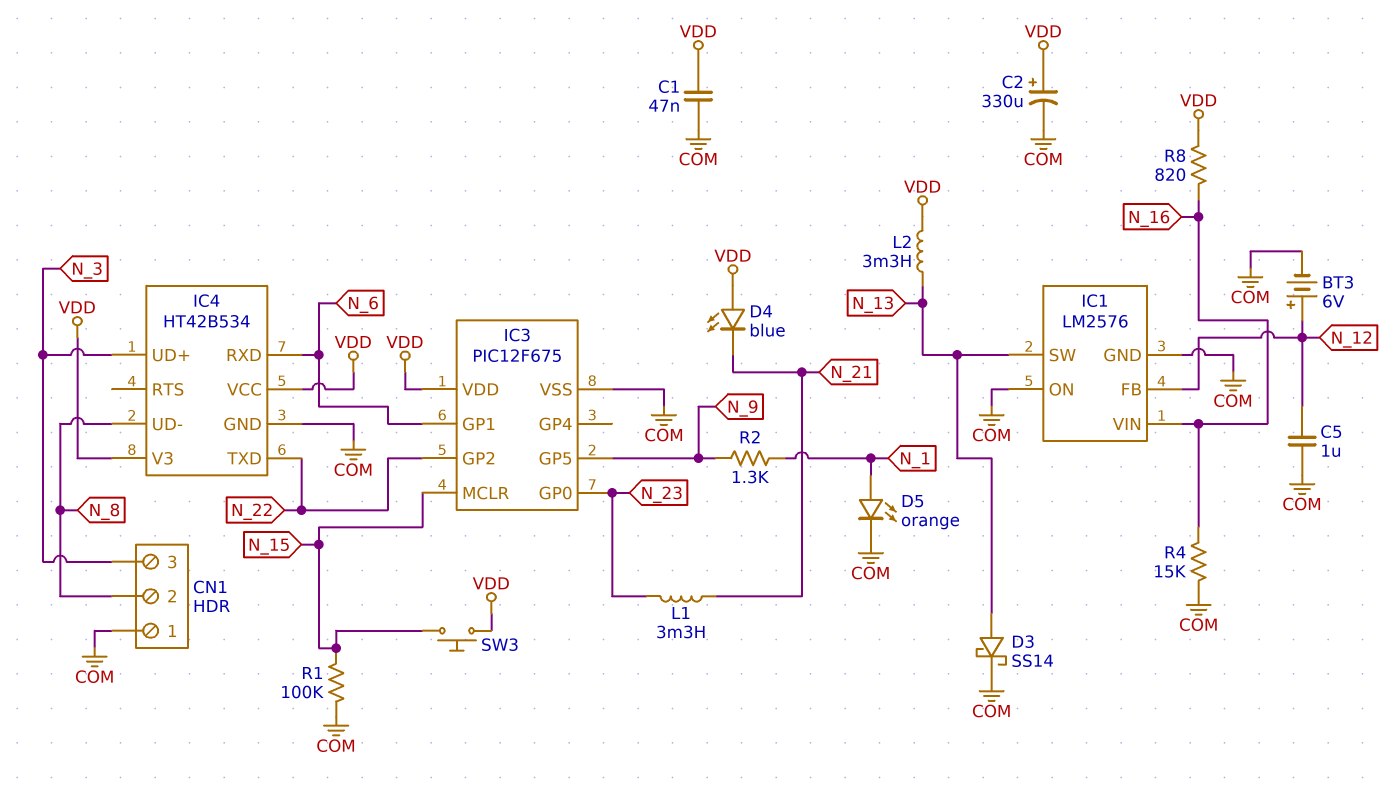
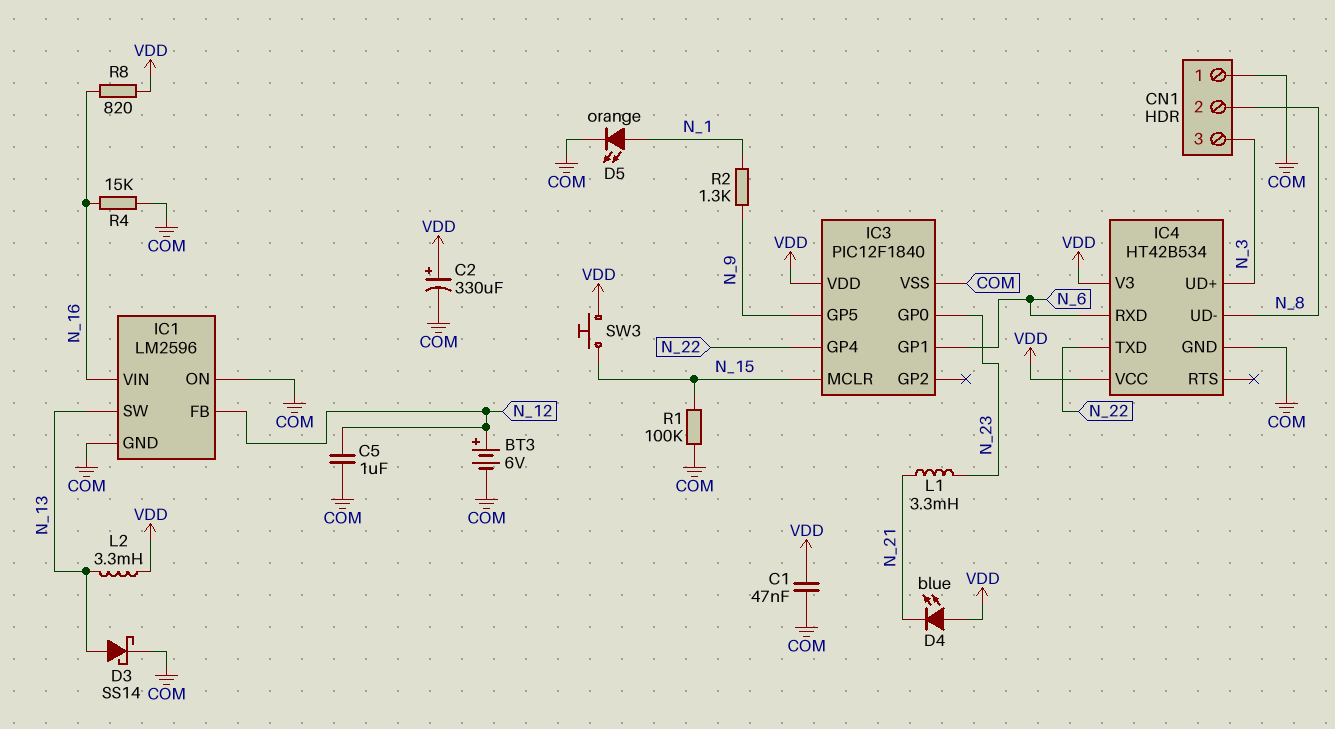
IC1: LM2576 -> LM2596
IC3: PIC12F675 -> PIC12F1840
IC3 pin GP2: N_22 -> none
IC3 pin GP4: none -> N_22

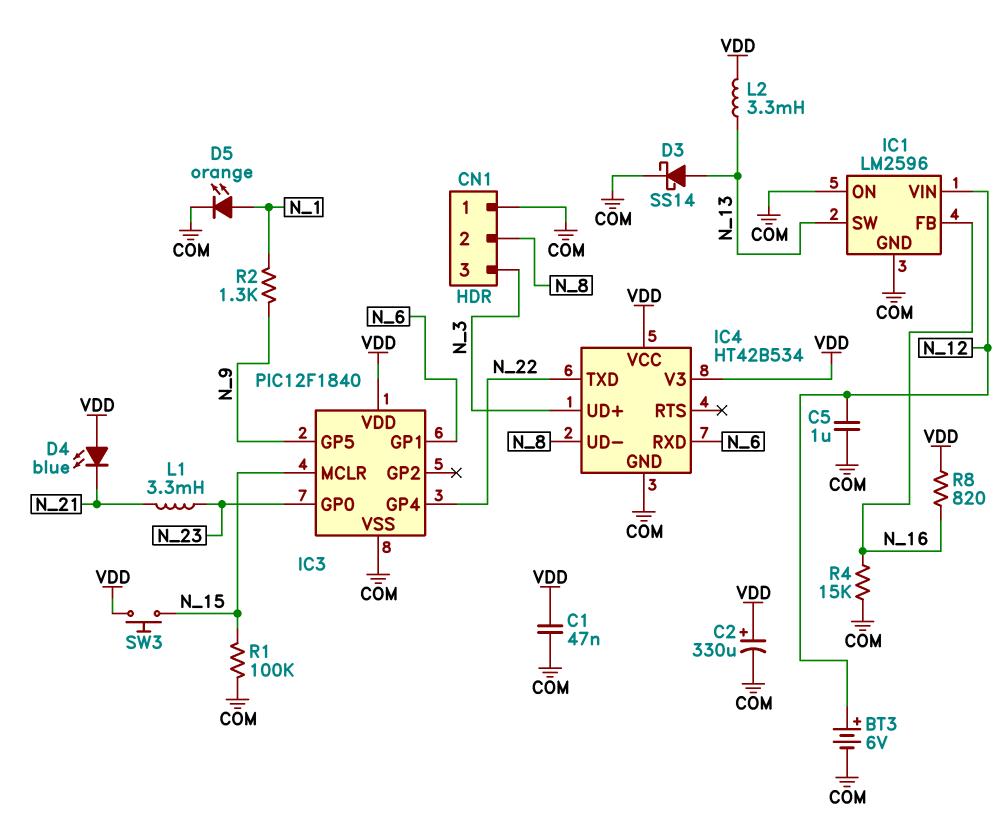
IC1 pin FB: N_12 -> N_16
IC1 pin VIN: N_16 -> N_12

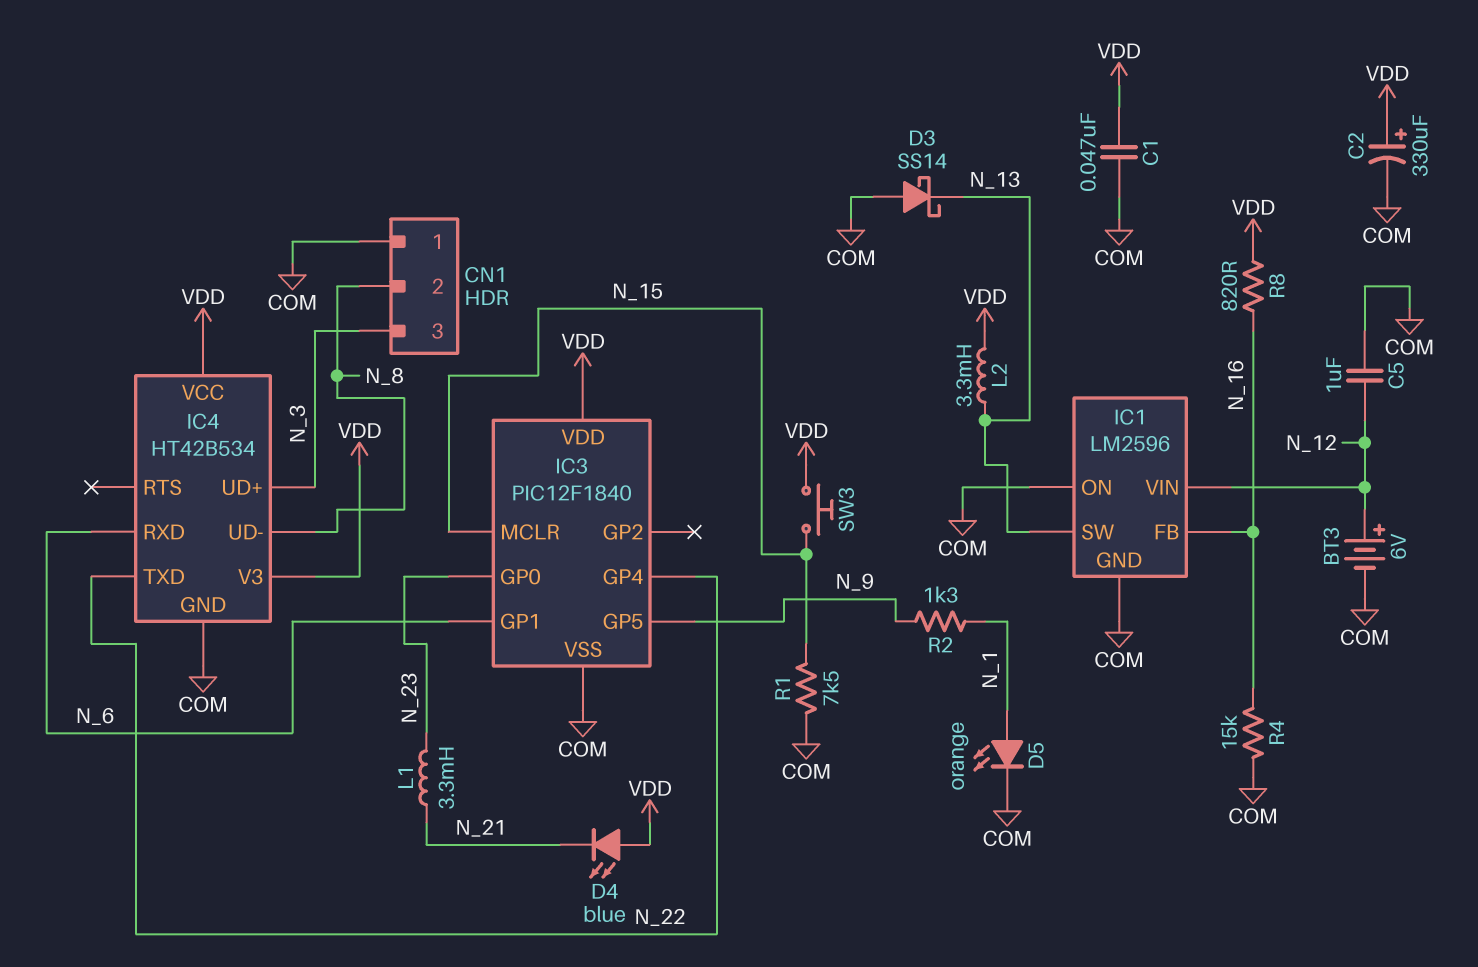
D3: schottky SS14 (A N_13, K COM) -> schottky SS14 (A COM, K N_13)
R1: 100k (COM, N_15) -> 7.5k (COM, N_15)

